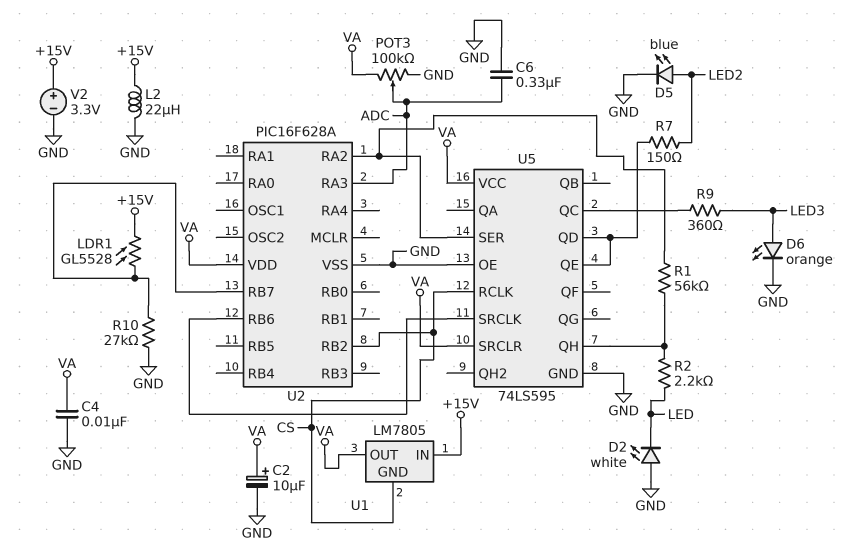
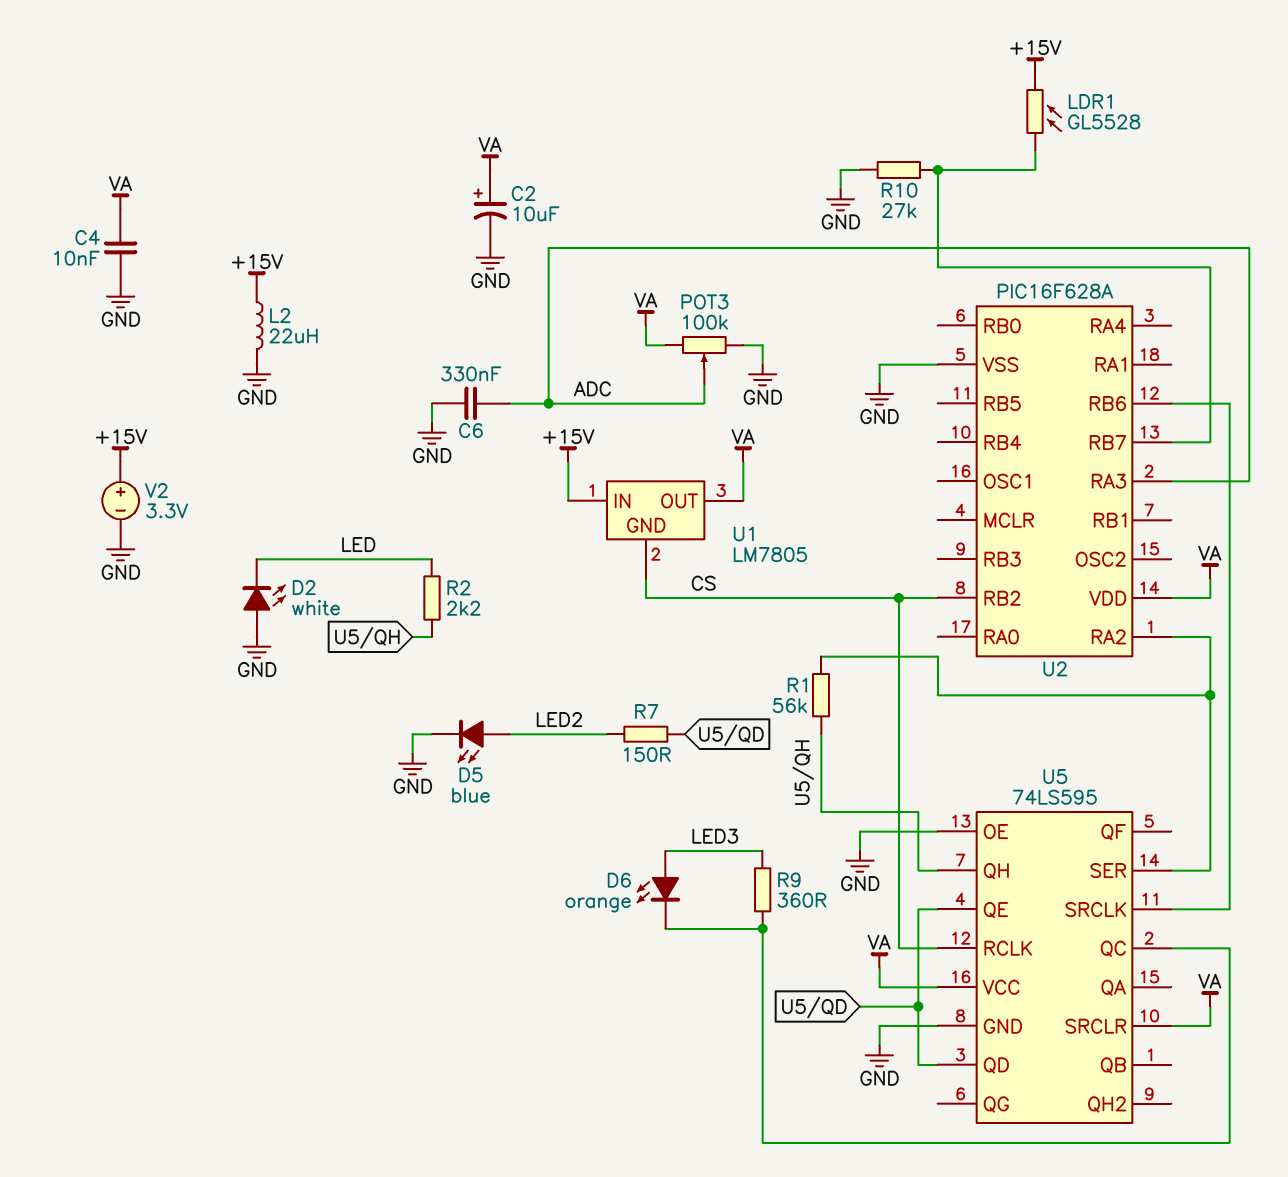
D6: LED orange (A LED3, K GND) -> LED orange (A LED3, K U5/QC)

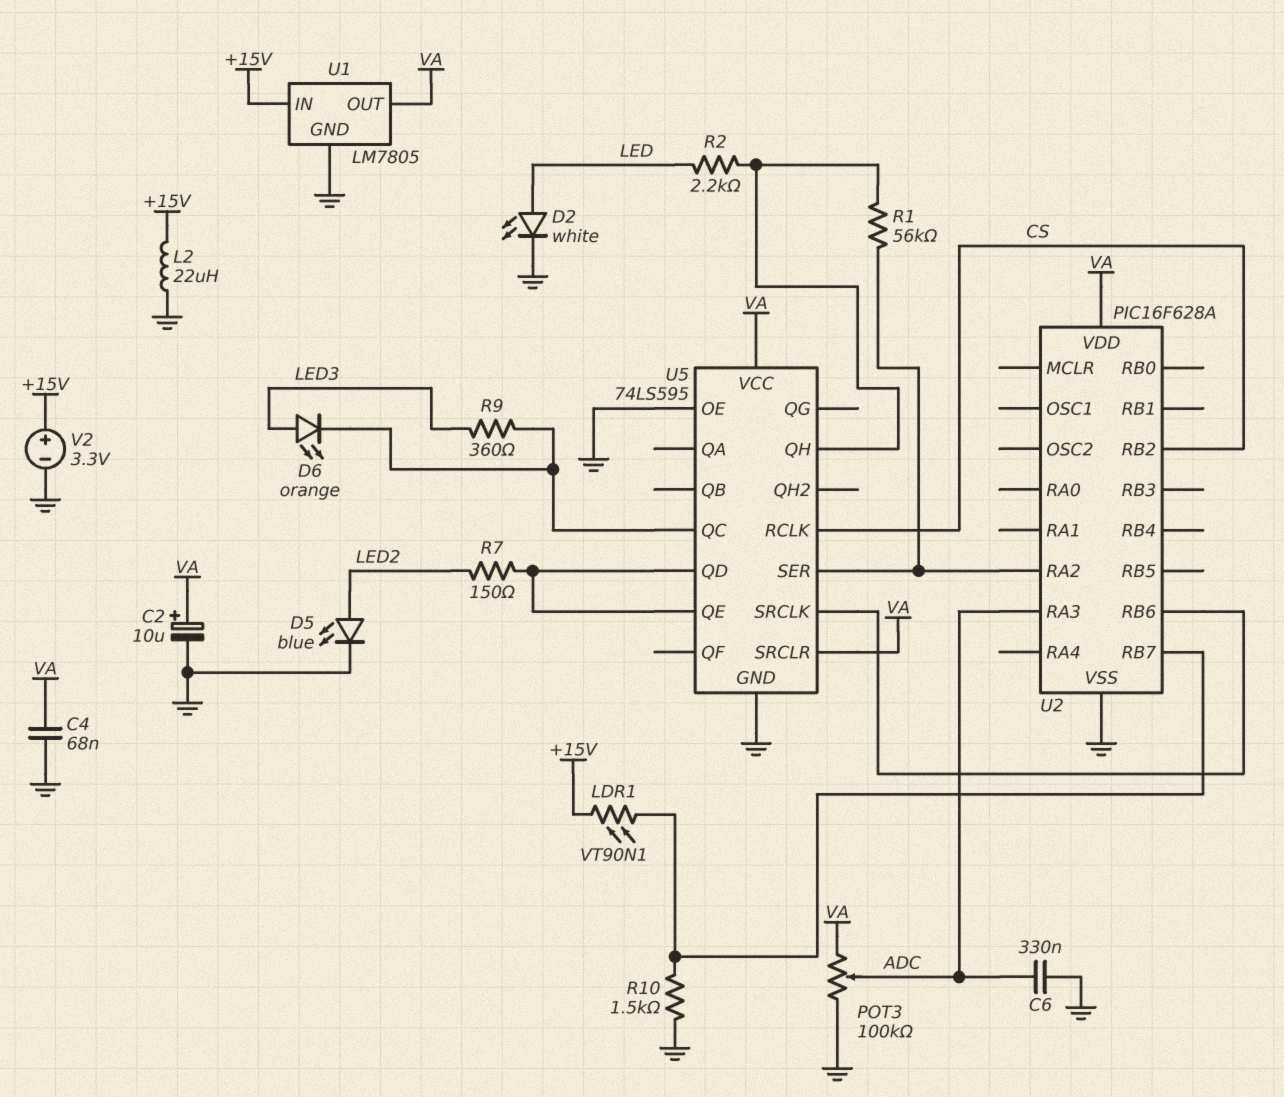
C4: 10nF (GND, VA) -> 68nF (GND, VA)
D2: LED white (A GND, K LED) -> LED white (A LED, K GND)
LDR1: GL5528 (+15V, U2/RB7) -> VT90N1 (+15V, U2/RB7)
R10: 27k (GND, U2/RB7) -> 1.5k (GND, U2/RB7)
U1 pin GND: CS -> GND

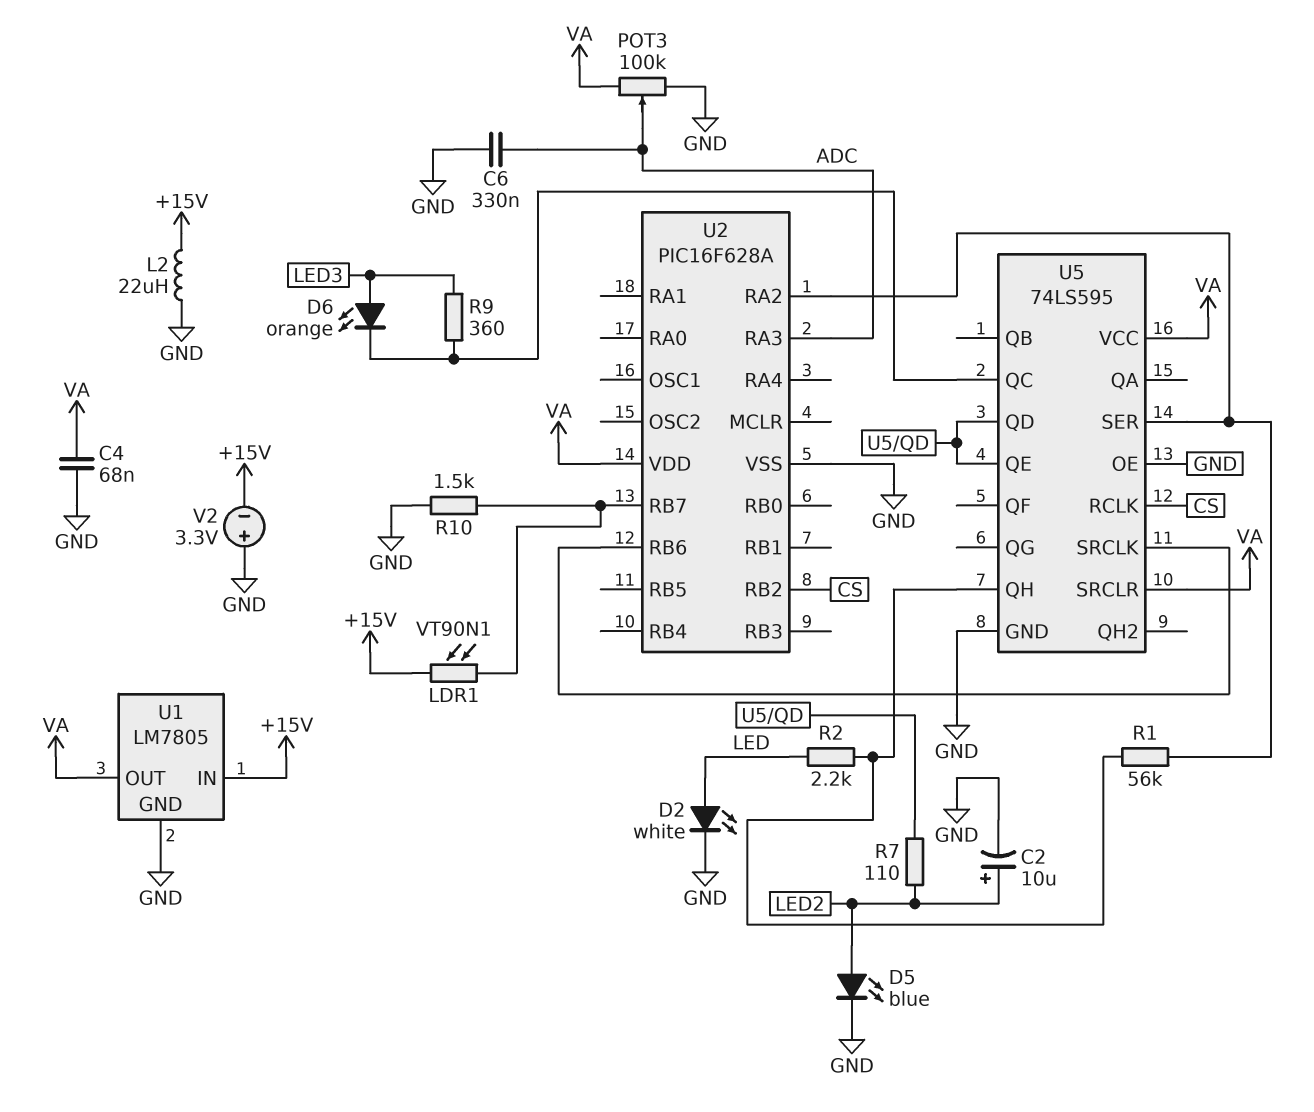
C2: 10uF (plus VA, minus GND) -> 10uF (plus LED2, minus GND)
R7: 150 (LED2, U5/QD) -> 110 (LED2, U5/QD)
V2: 3.3V (plus +15V, minus GND) -> 3.3V (plus GND, minus +15V)

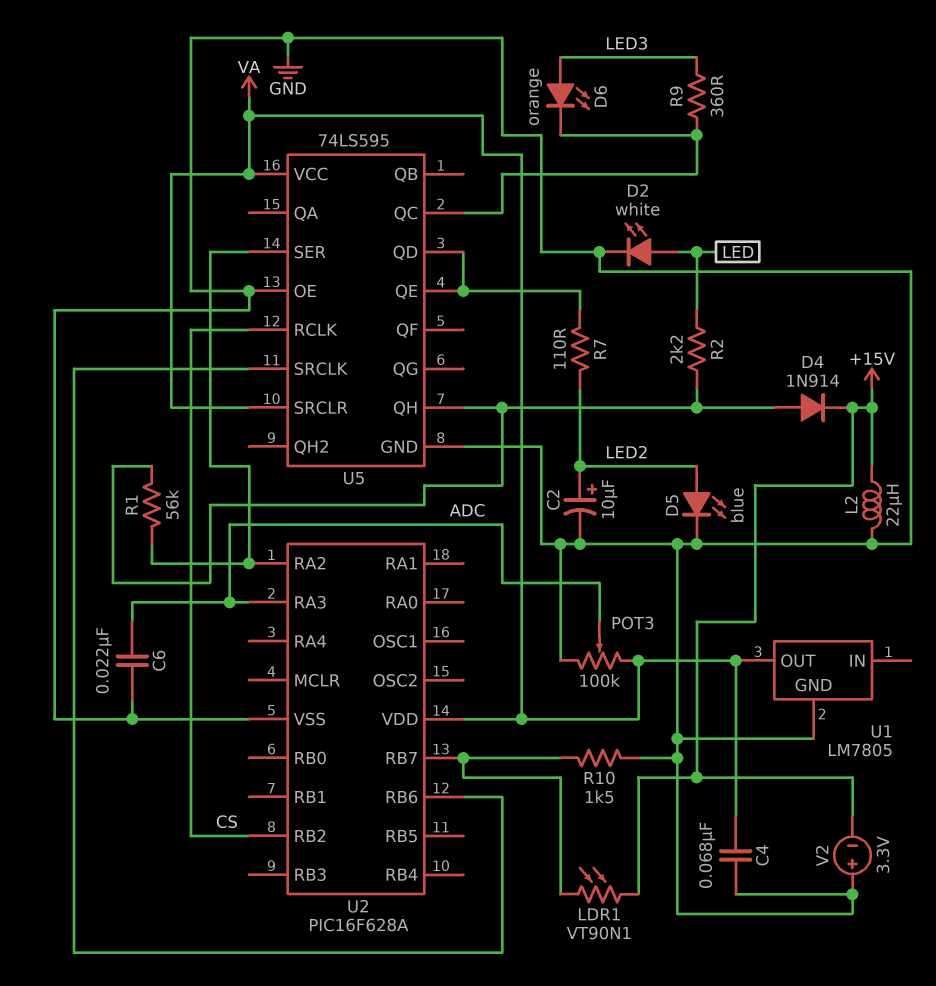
C6: 330nF (ADC, GND) -> 22nF (ADC, GND)
D4: none -> diode 1N914 (A U5/QH, K +15V)
U1 pin IN: +15V -> none

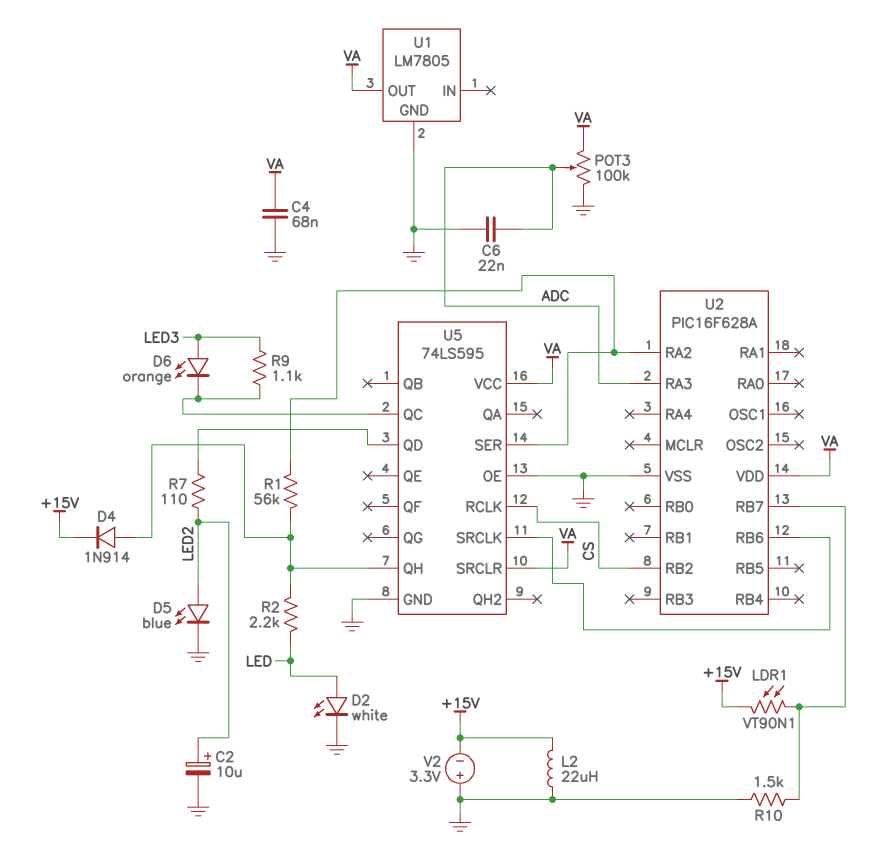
R9: 360 (LED3, U5/QC) -> 1.1k (LED3, U5/QC)
U5 pin QE: U5/QD -> none

